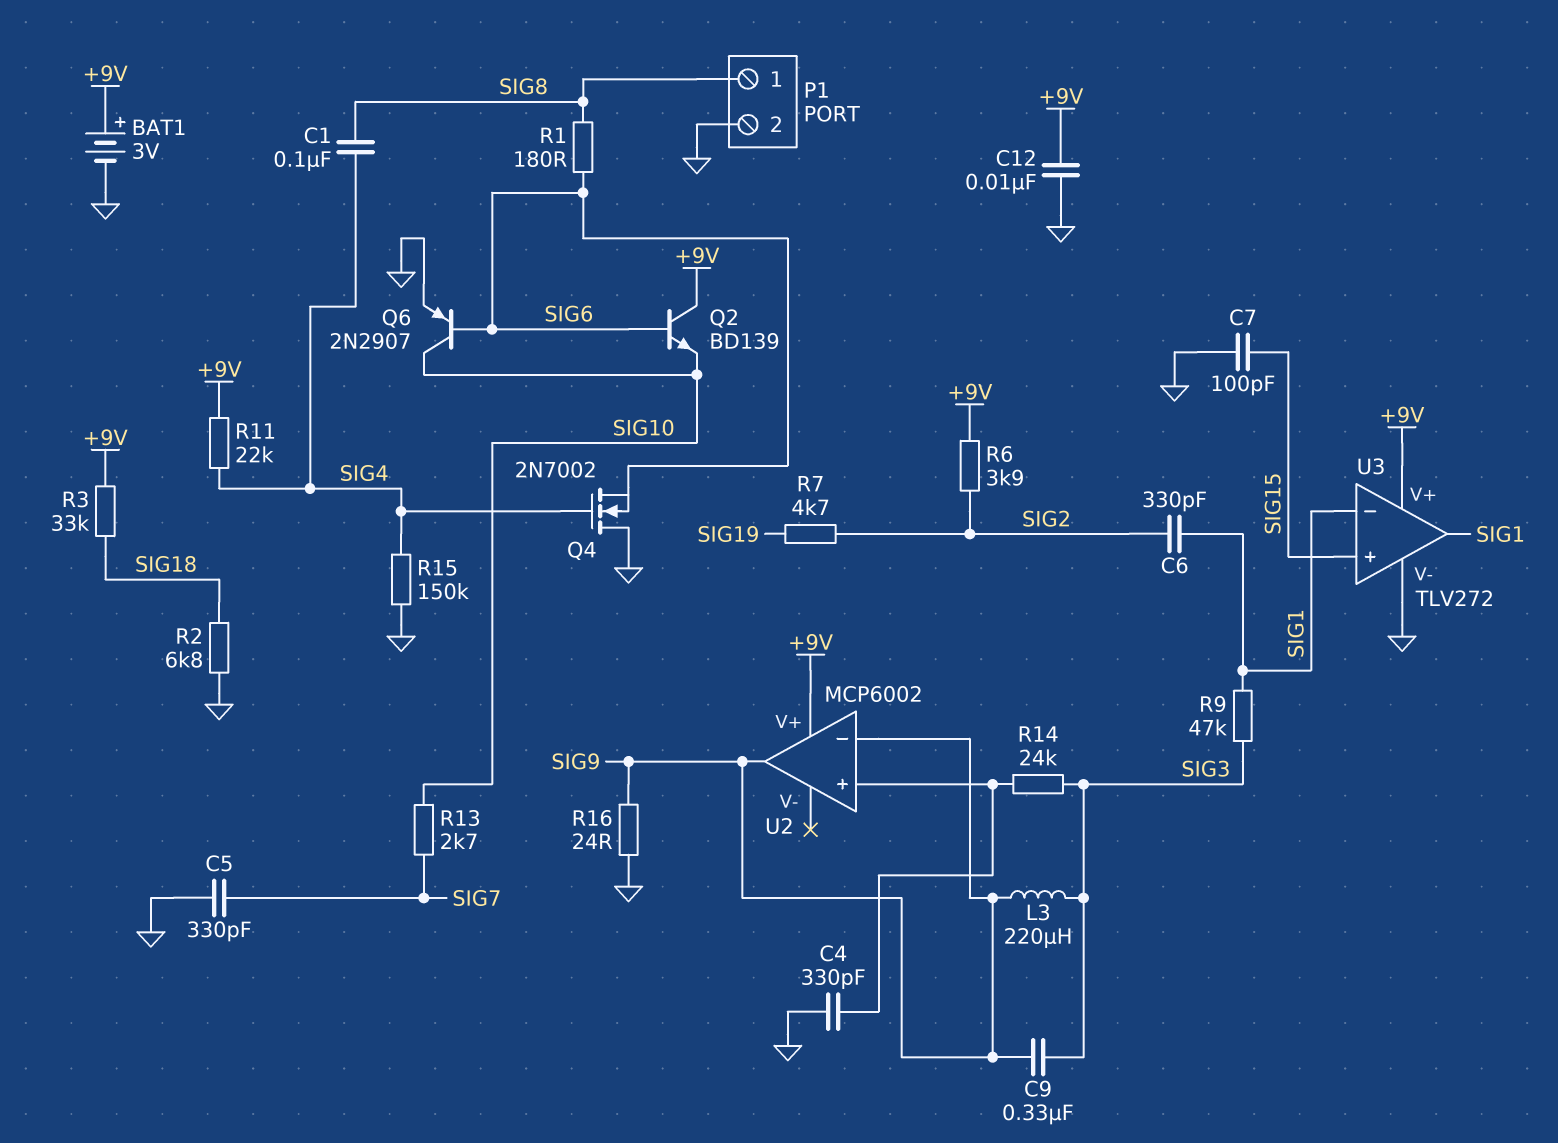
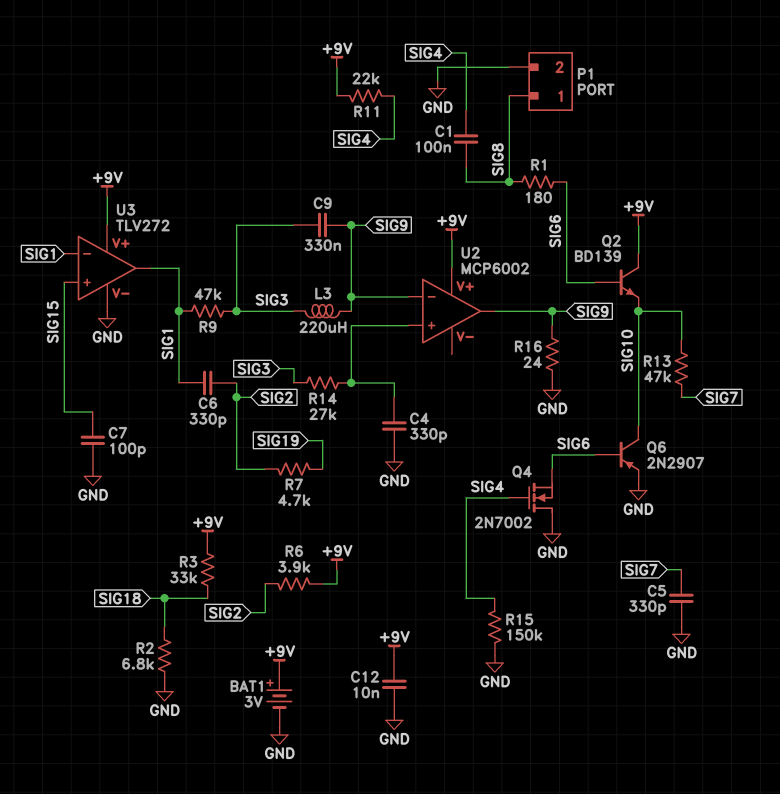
R13: 2.7k (SIG7, SIG10) -> 47k (SIG7, SIG10)
R14: 24k (SIG3, U2/in+) -> 27k (SIG3, U2/in+)

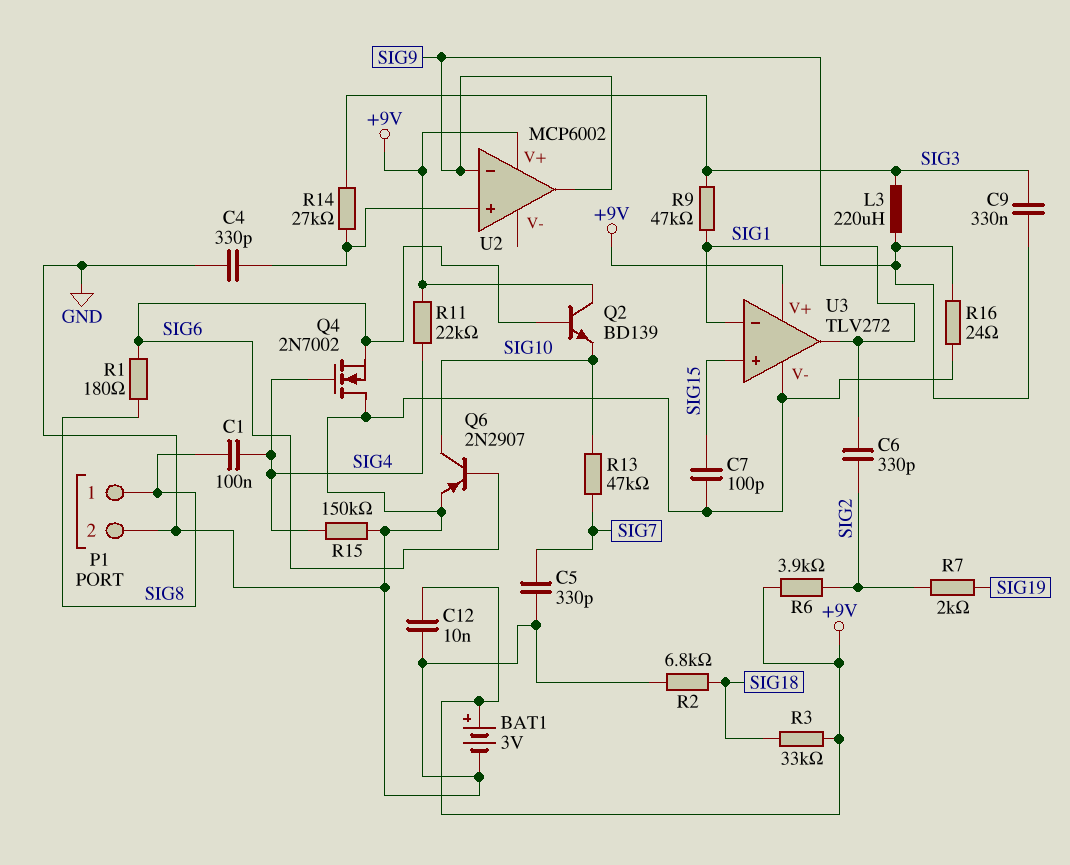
R7: 4.7k (SIG2, SIG19) -> 2k (SIG2, SIG19)

